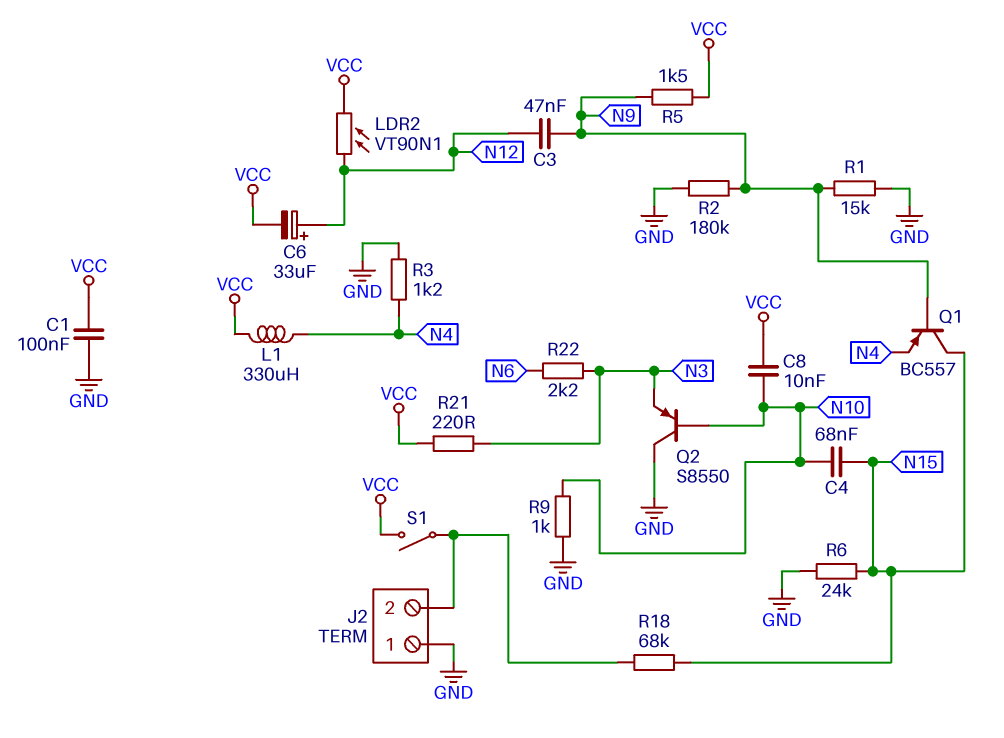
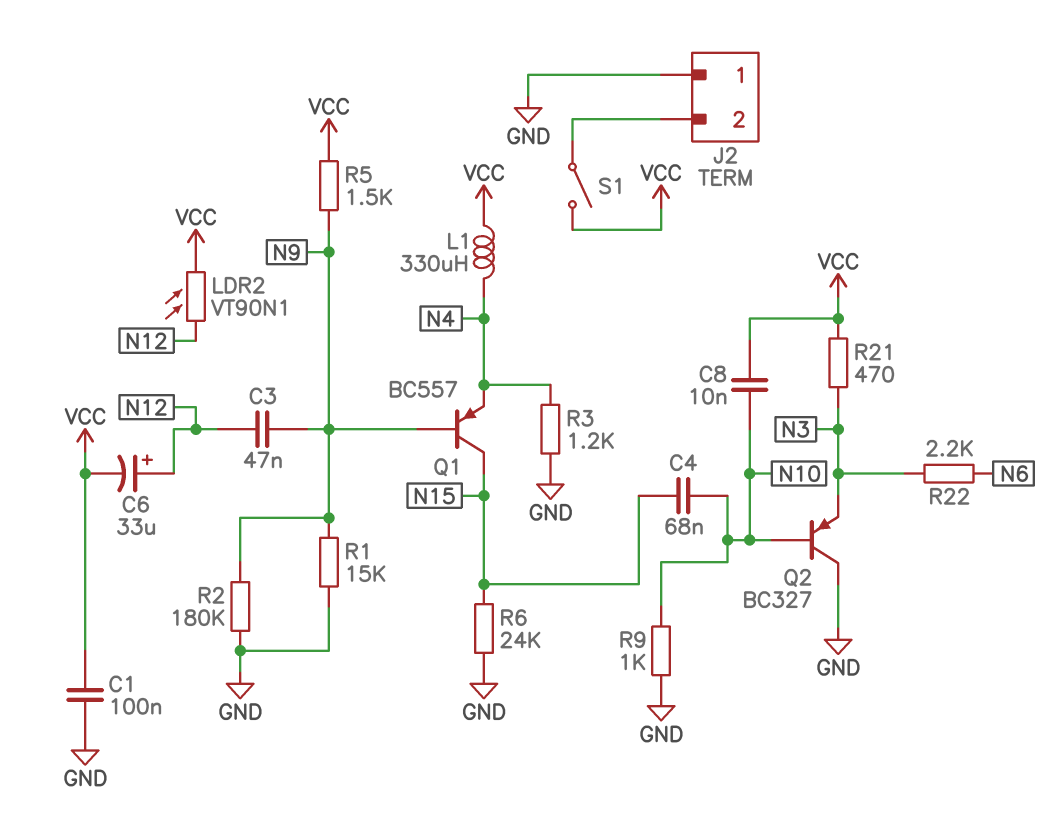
Q2: PNP S8550 (B N10, C GND, E N3) -> PNP BC327 (B N10, C GND, E N3)
R18: 68k (J2/2, N15) -> none
R21: 220 (N3, VCC) -> 470 (N3, VCC)

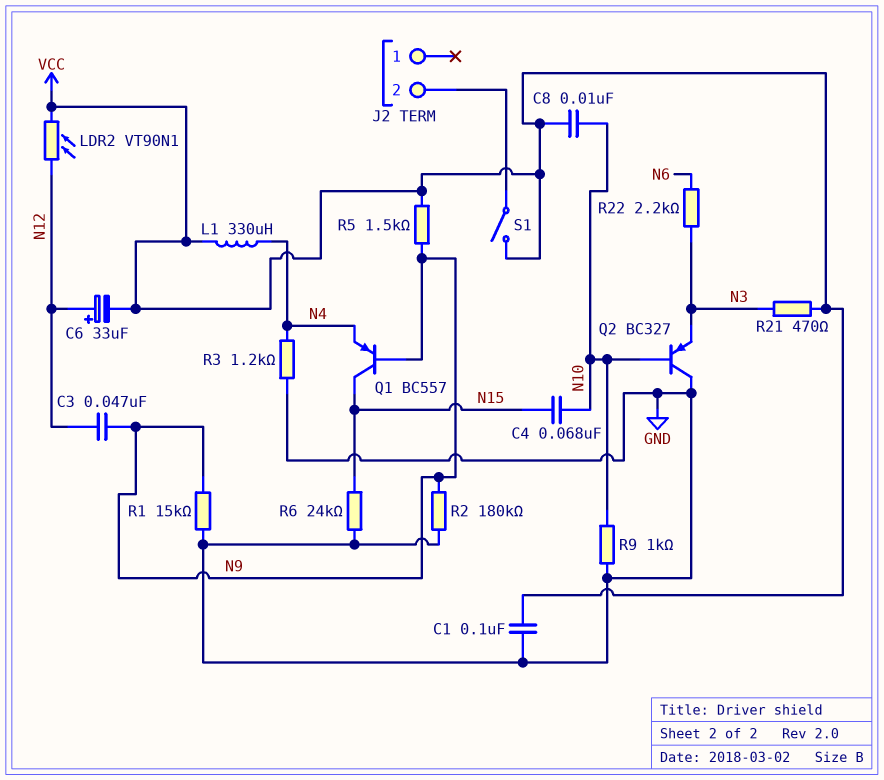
J2 pin 1: GND -> none

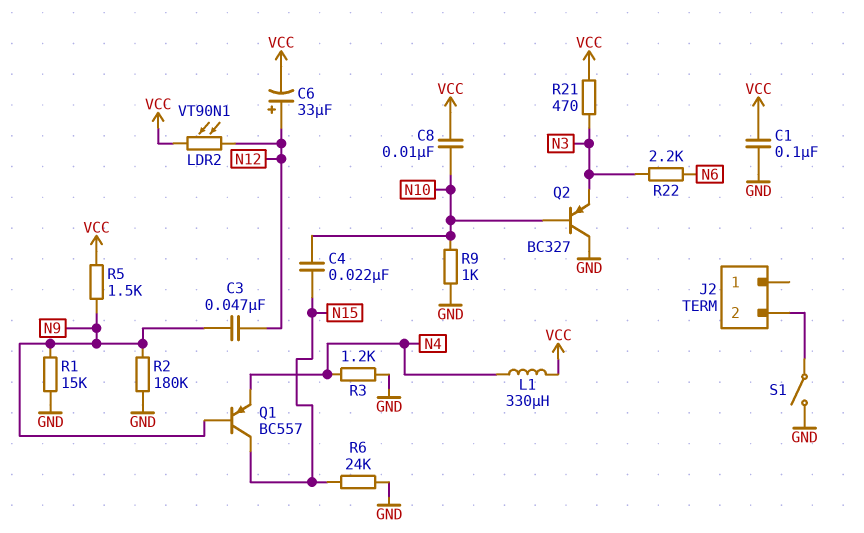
C4: 68nF (N10, N15) -> 22nF (N10, N15)
S1: switch (J2/2, VCC) -> switch (GND, J2/2)

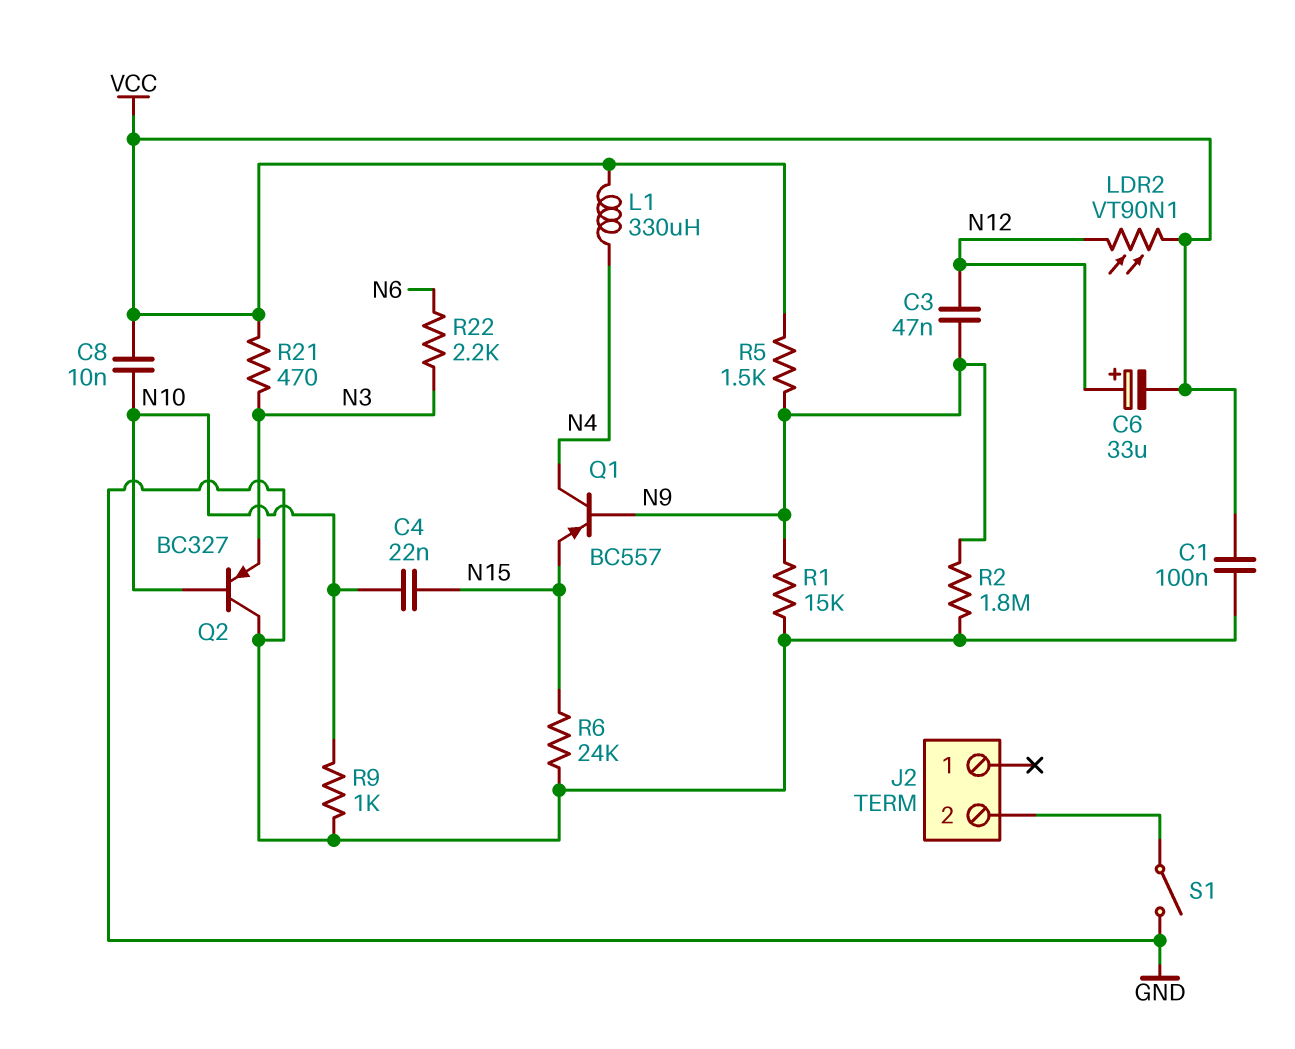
Q1: PNP BC557 (B N9, C N15, E N4) -> PNP BC557 (B N9, C N4, E N15)
R2: 180k (GND, N9) -> 1.8M (GND, N9)
R3: 1.2k (GND, N4) -> none

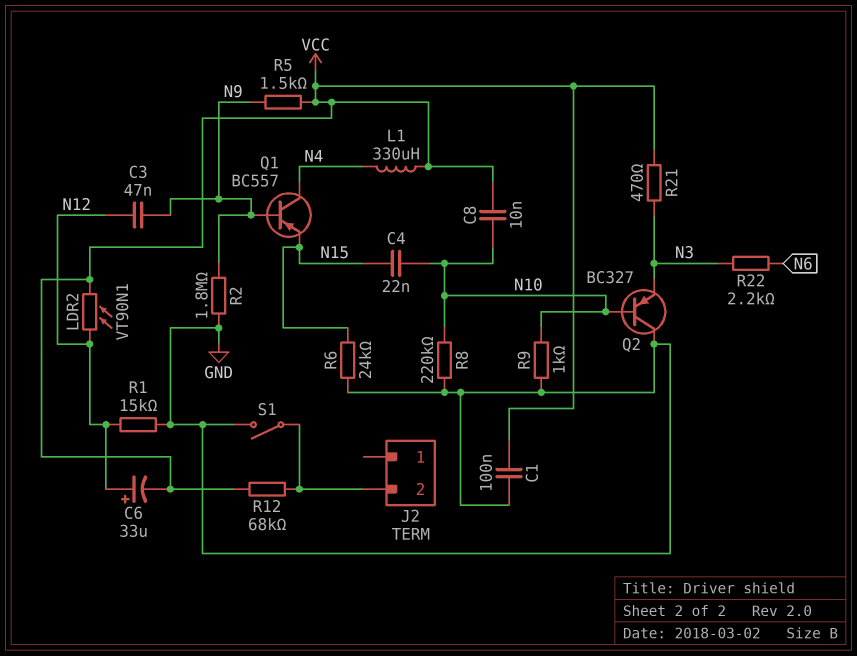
R1: 15k (GND, N9) -> 15k (GND, N12)
R8: none -> 220k (GND, N10)
R12: none -> 68k (J2/2, VCC)

